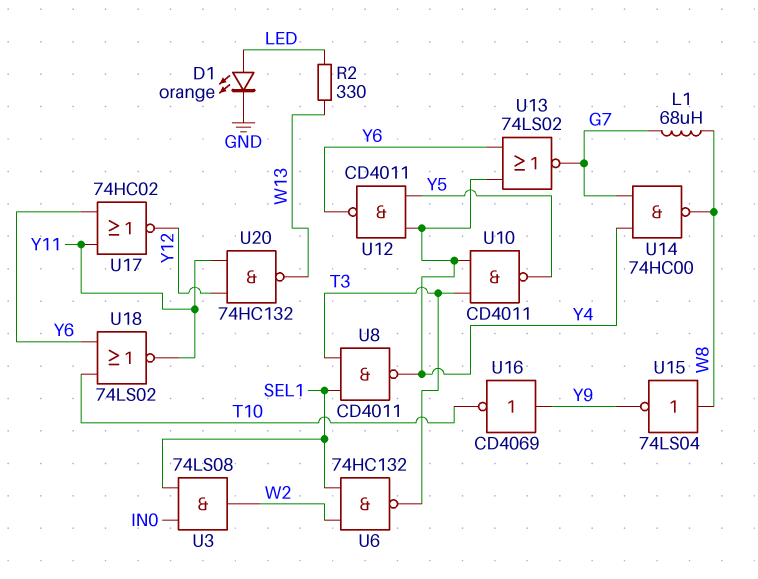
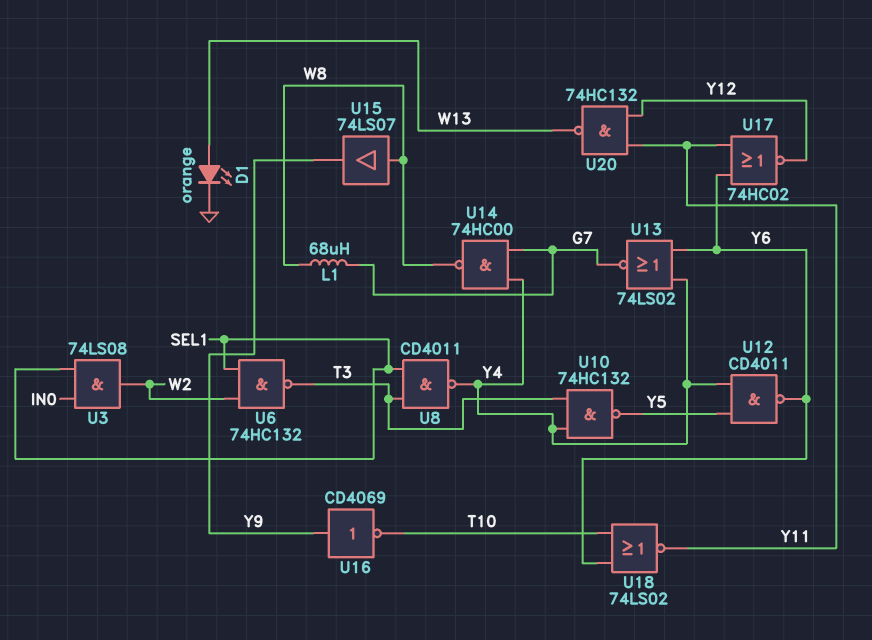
D1: LED orange (A LED, K GND) -> LED orange (A W13, K GND)
R2: 330 (LED, W13) -> none
U10: NAND CD4011 (in T3, in Y4, out Y5) -> NAND 74HC132 (in T3, in Y4, out Y5)
U15: NOT 74LS04 (in W8, out Y9) -> buffer 74LS07 (in W8, out Y9)

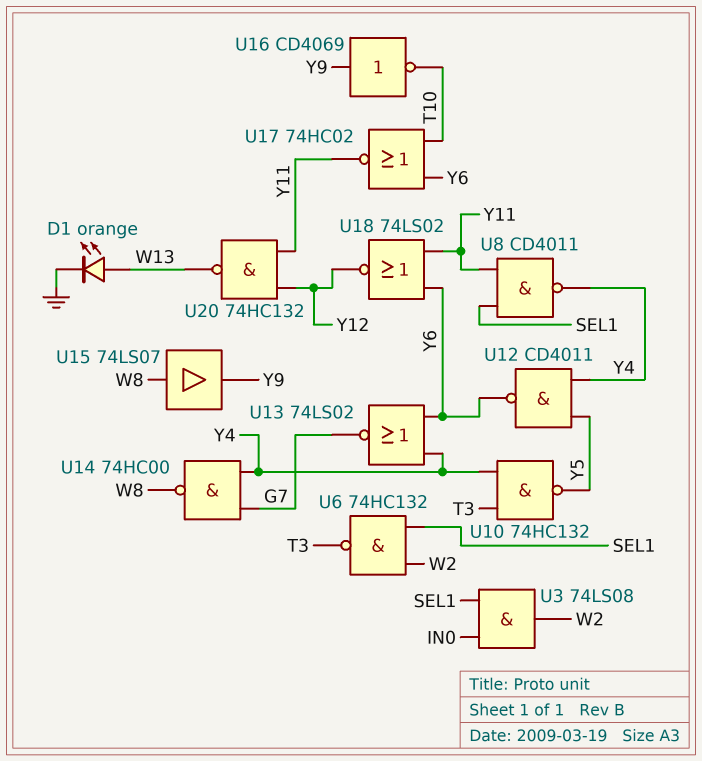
L1: 68uH (G7, W8) -> none
U8: NAND CD4011 (in SEL1, in T3, out Y4) -> NAND CD4011 (in SEL1, in Y11, out Y4)
U17: NOR 74HC02 (in Y6, in Y11, out Y12) -> NOR 74HC02 (in T10, in Y6, out Y11)
U18: NOR 74LS02 (in T10, in Y6, out Y11) -> NOR 74LS02 (in Y6, in Y11, out Y12)

